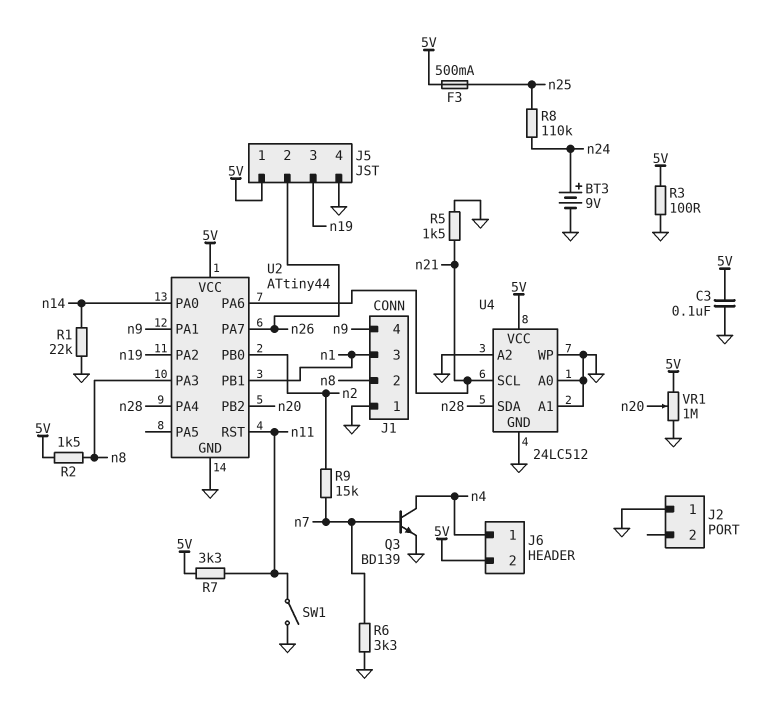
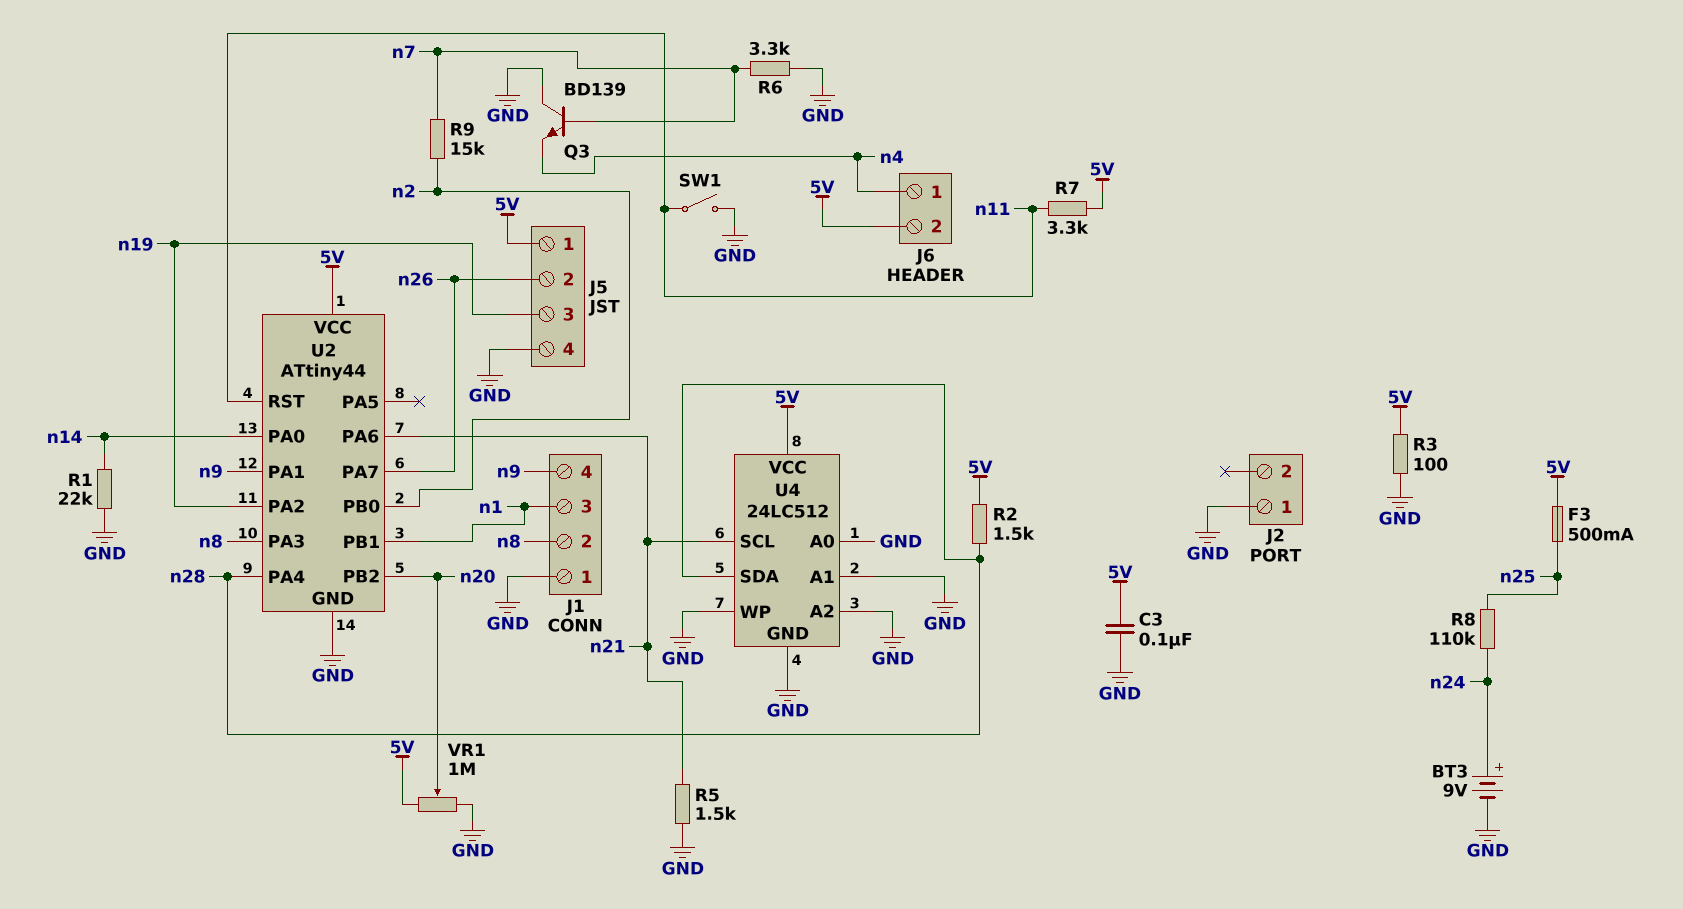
Q3: NPN BD139 (B n7, C n4, E GND) -> NPN BD139 (B n7, C GND, E n4)
R2: 1.5k (5V, n8) -> 1.5k (5V, n28)

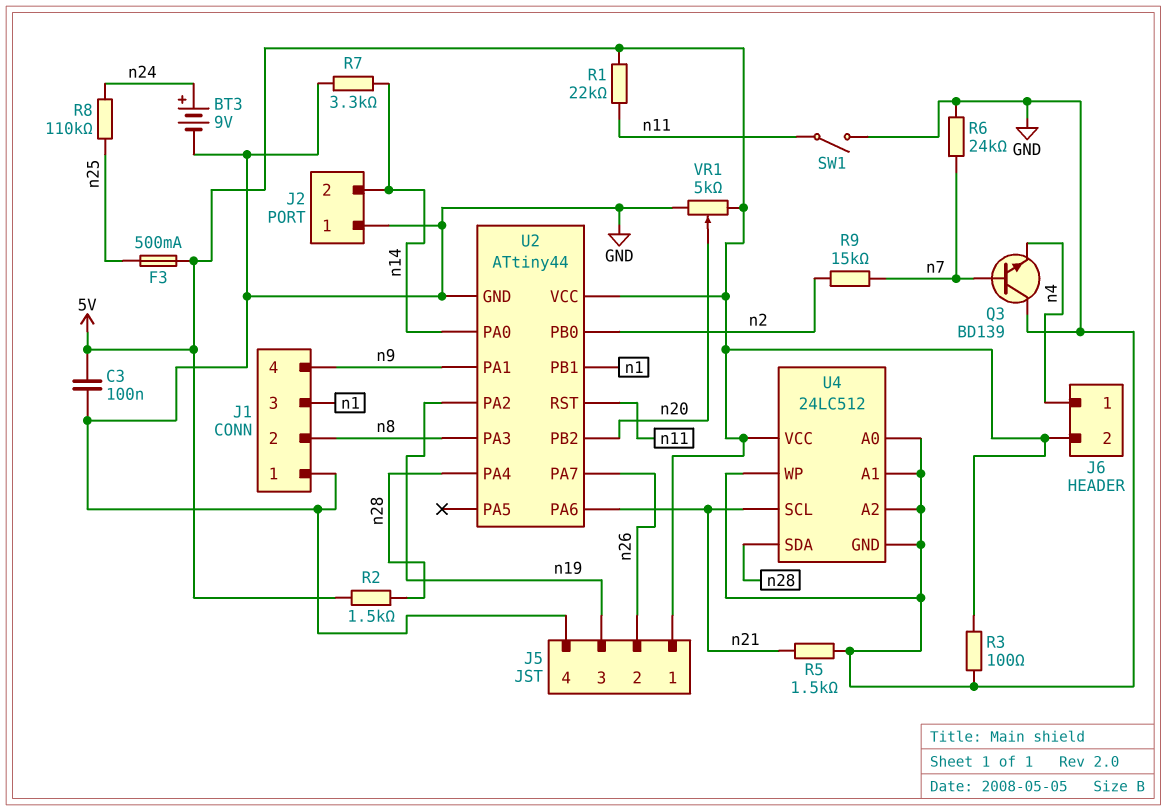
J2 pin 2: none -> n14
R1: 22k (GND, n14) -> 22k (5V, n11)
R6: 3.3k (GND, n7) -> 24k (GND, n7)
R7: 3.3k (5V, n11) -> 3.3k (GND, n14)
VR1: 1M (5V, GND, wiper n20) -> 5k (5V, GND, wiper n20)

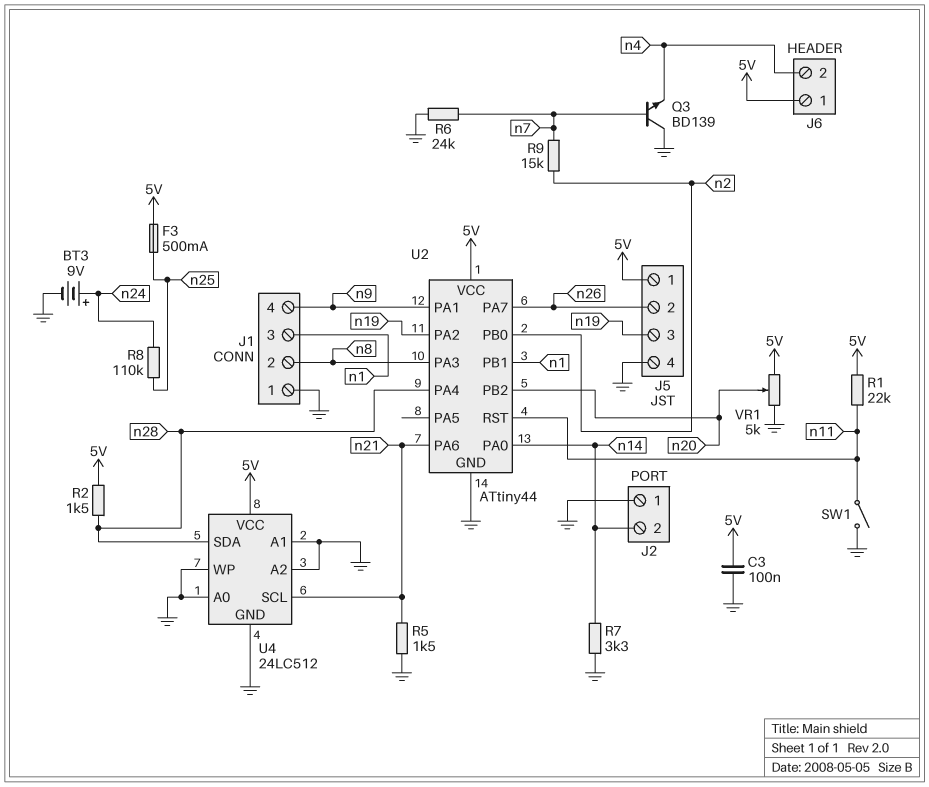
J6 pin 1: n4 -> 5V
J6 pin 2: 5V -> n4
R3: 100 (5V, GND) -> none

